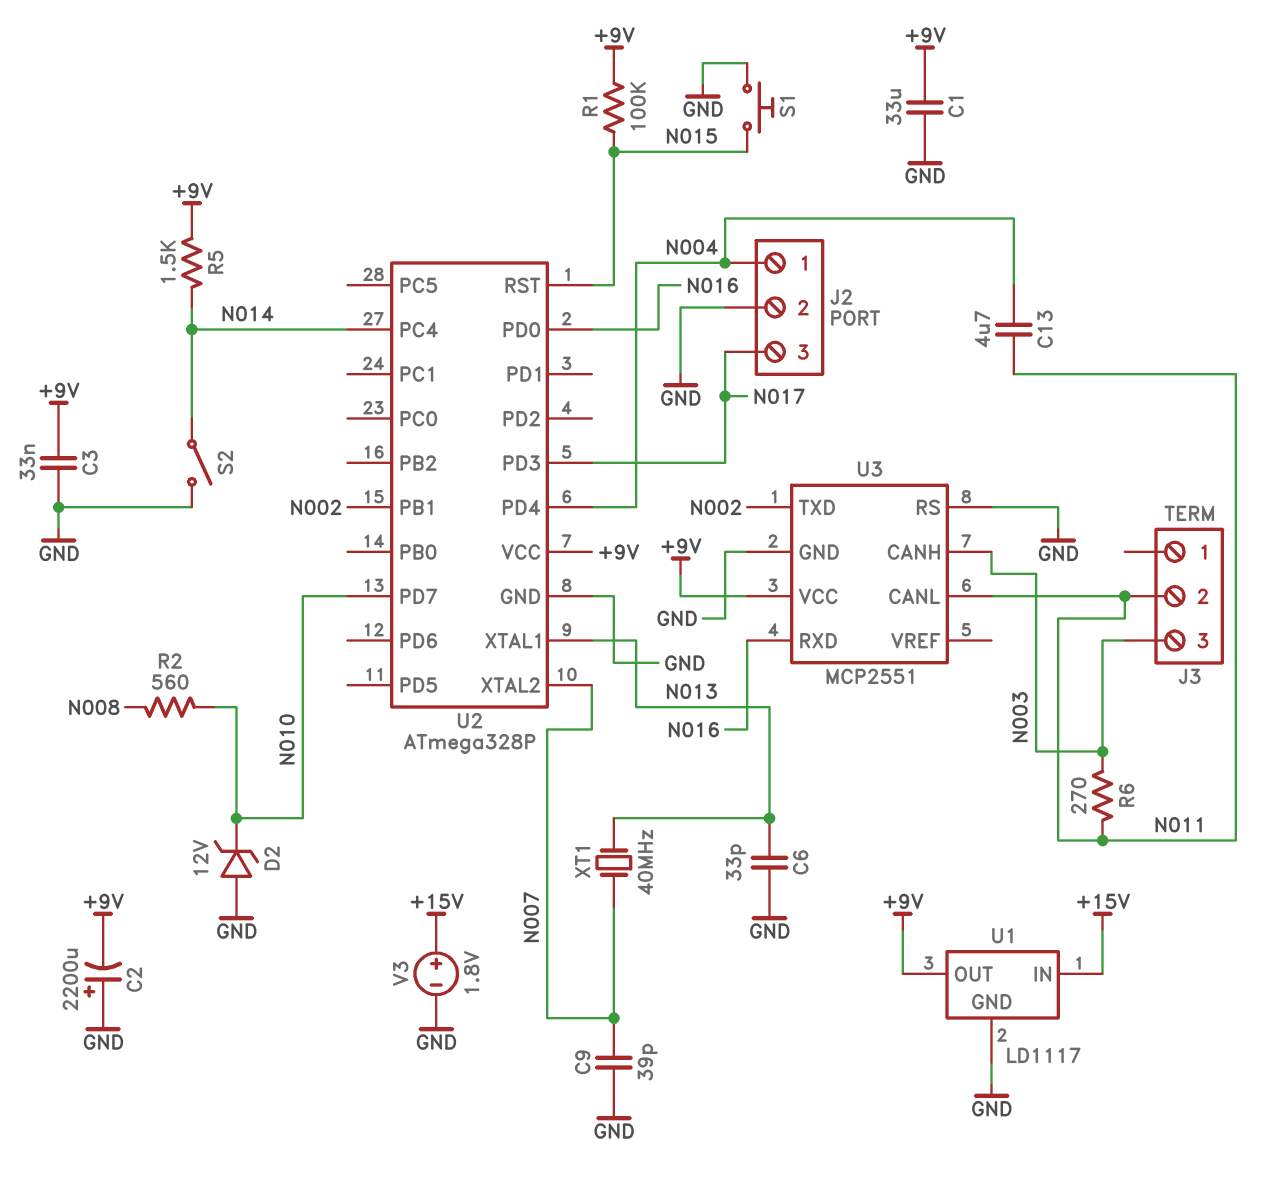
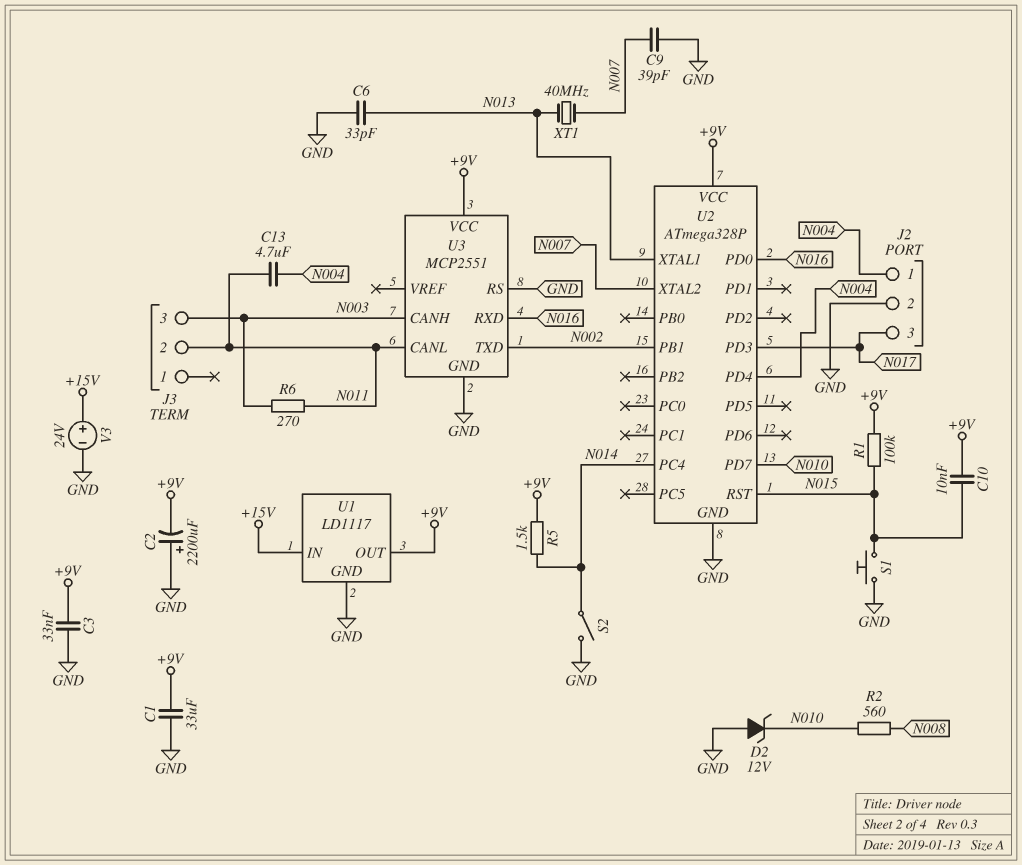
C10: none -> 10nF (+9V, N015)
V3: 1.8V (plus +15V, minus GND) -> 24V (plus +15V, minus GND)

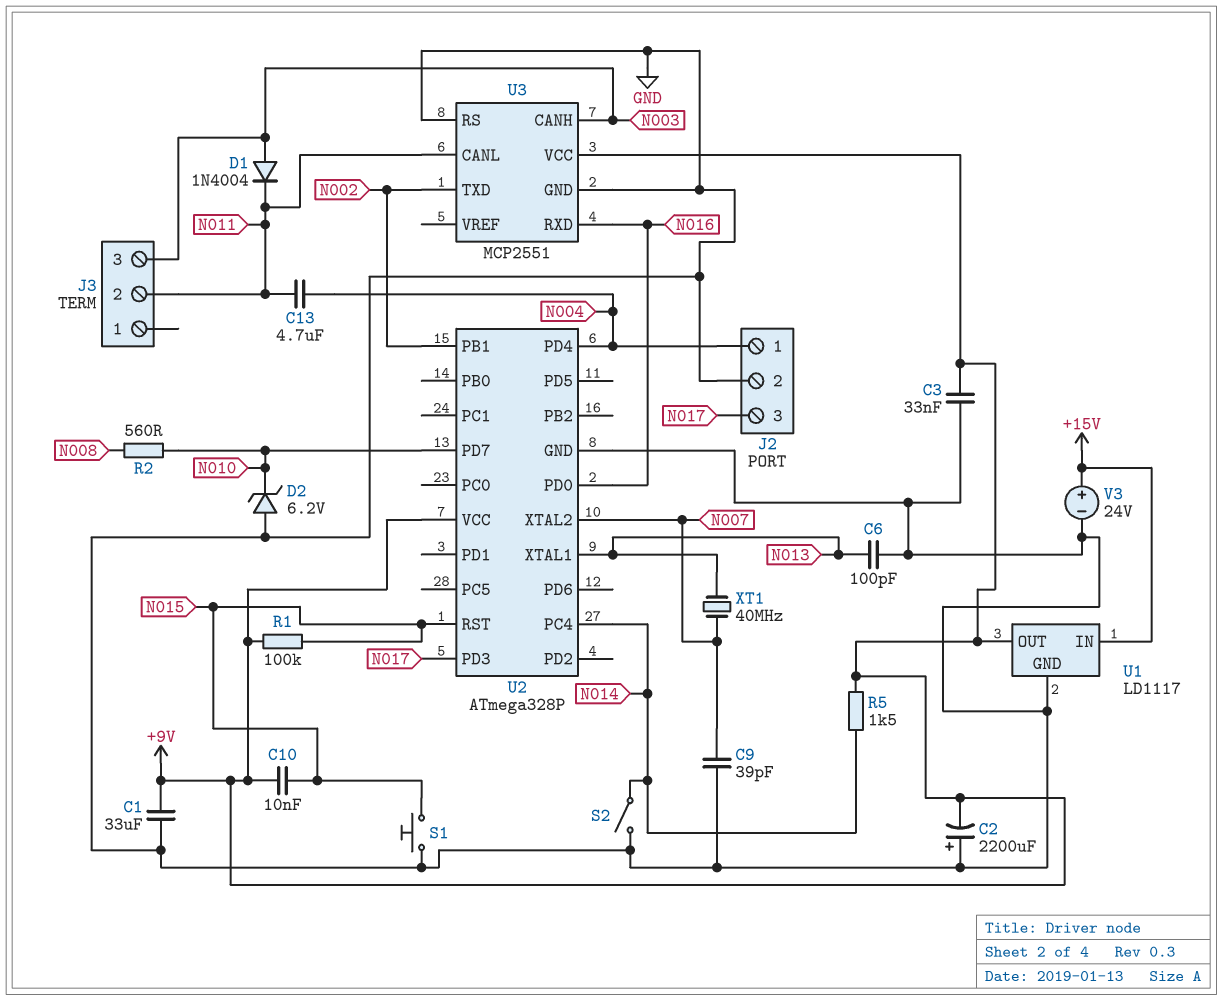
C6: 33pF (GND, N013) -> 100pF (GND, N013)
D1: none -> diode 1N4004 (A N003, K N011)
D2: zener 12V (A GND, K N010) -> zener 6.2V (A GND, K N010)
R6: 270 (N003, N011) -> none

